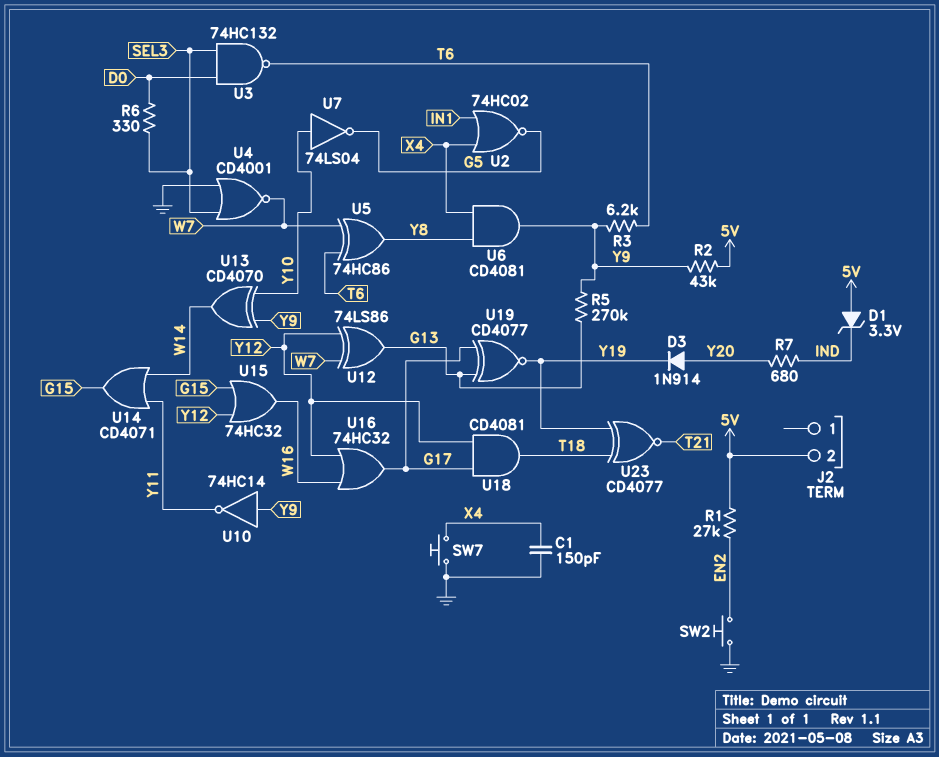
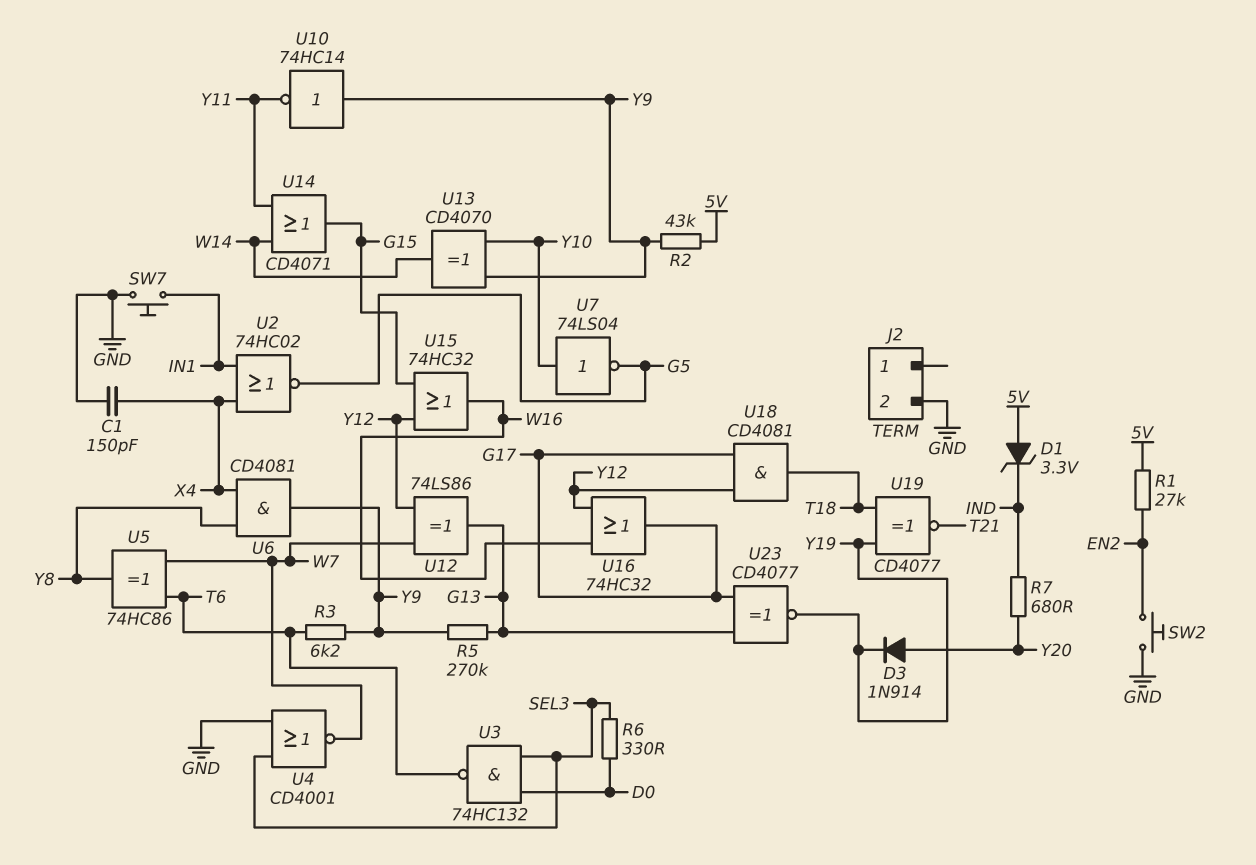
J2 pin 2: 5V -> GND
SW7: button (GND, X4) -> button (GND, IN1)
U19: XNOR CD4077 (in G13, in G17, out Y19) -> XNOR CD4077 (in T18, in Y19, out T21)
U23: XNOR CD4077 (in T18, in Y19, out T21) -> XNOR CD4077 (in G13, in G17, out Y19)

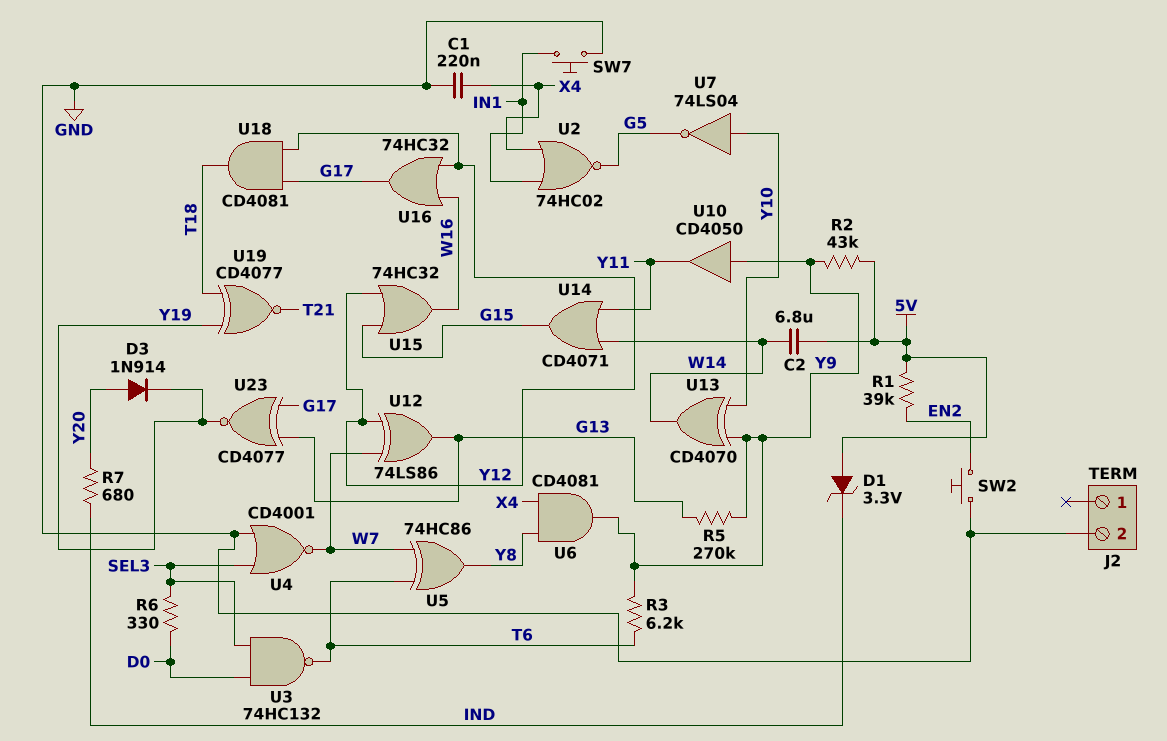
C1: 150pF (GND, X4) -> 220nF (GND, X4)
C2: none -> 6.8uF (5V, W14)
R1: 27k (5V, EN2) -> 39k (5V, EN2)
U10: NOT 74HC14 (in Y9, out Y11) -> buffer CD4050 (in Y9, out Y11)

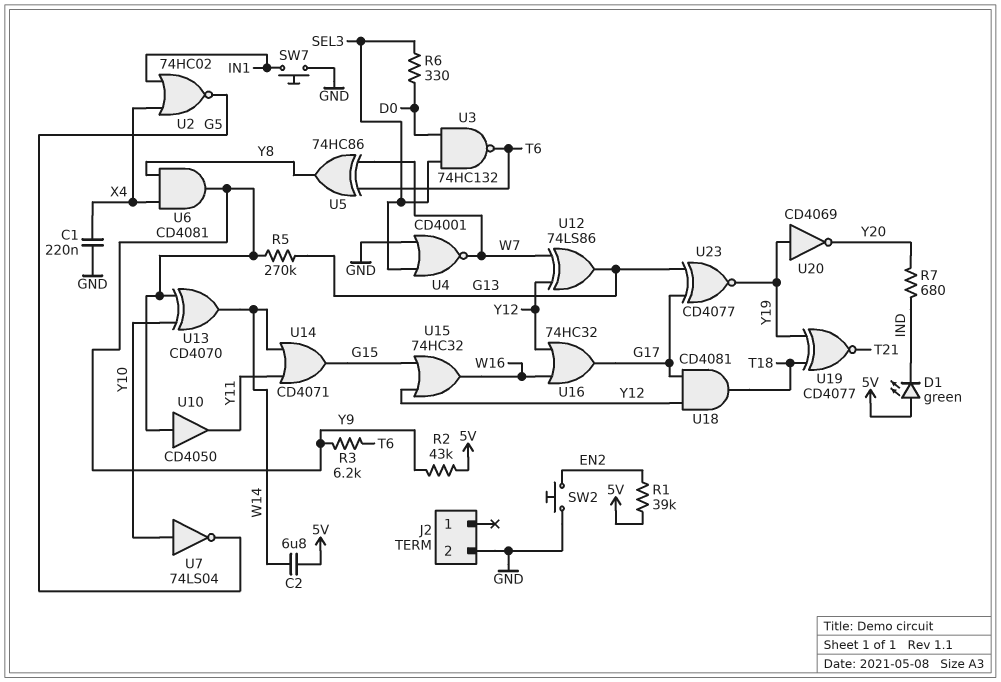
D1: zener 3.3V (A 5V, K IND) -> LED green (A 5V, K IND)
D3: diode 1N914 (A Y20, K Y19) -> none
U20: none -> NOT CD4069 (in Y19, out Y20)

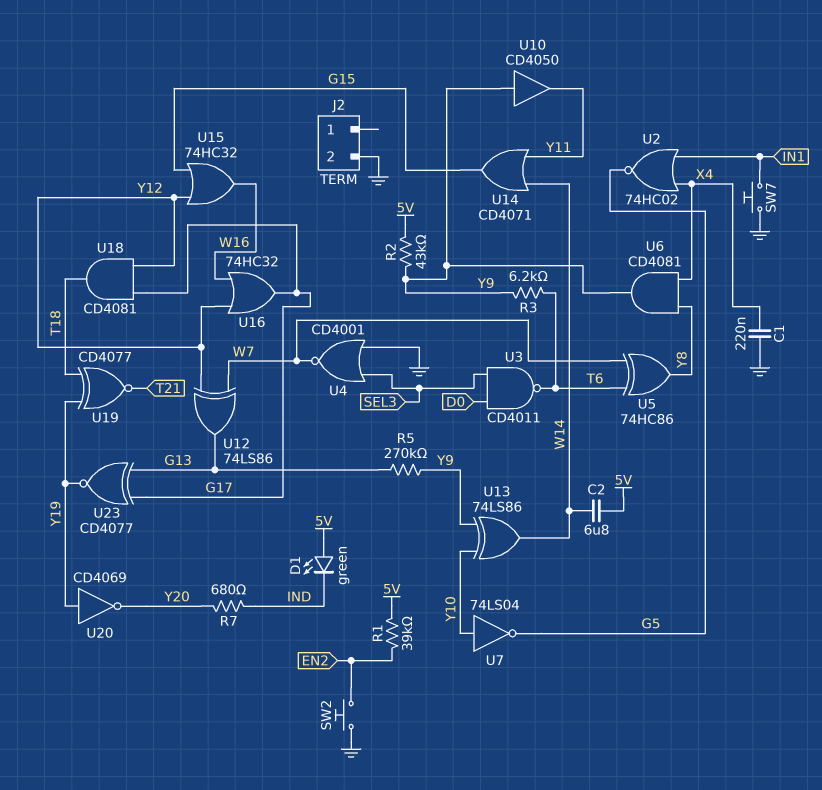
R6: 330 (D0, SEL3) -> none
U3: NAND 74HC132 (in D0, in SEL3, out T6) -> NAND CD4011 (in D0, in SEL3, out T6)
U13: XOR CD4070 (in Y9, in Y10, out W14) -> XOR 74LS86 (in Y9, in Y10, out W14)

